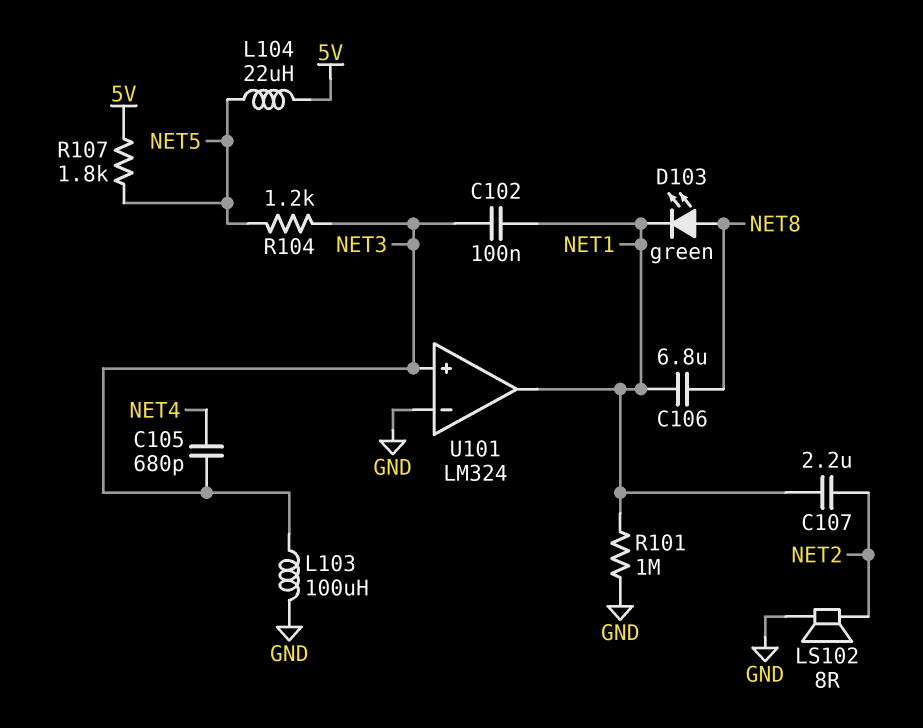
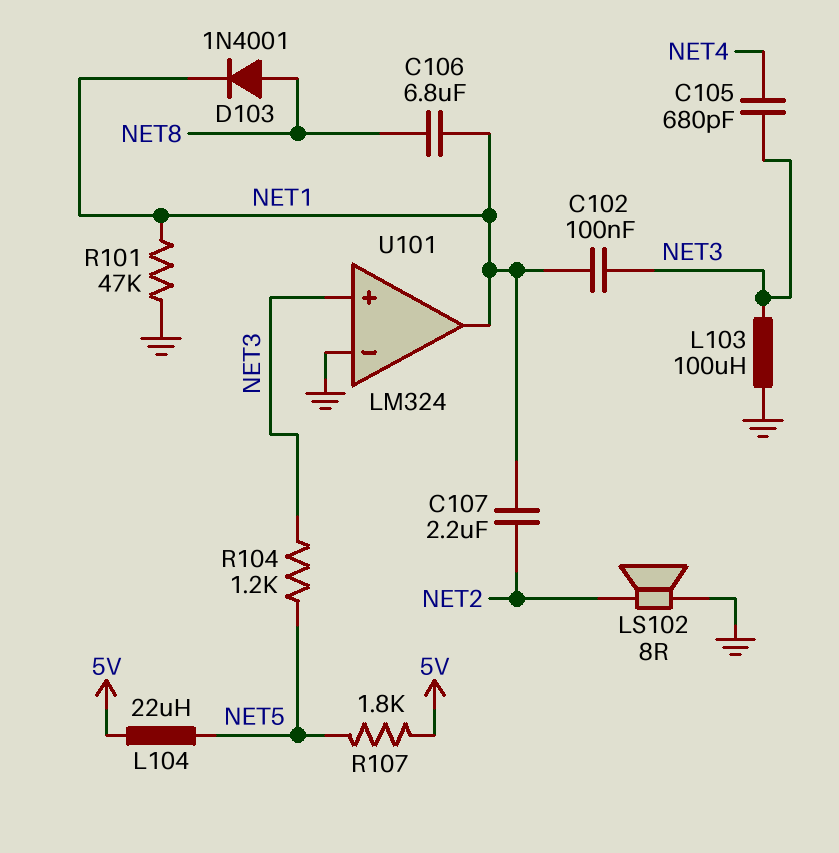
D103: LED green (A NET8, K NET1) -> diode 1N4001 (A NET8, K NET1)
R101: 1M (GND, NET1) -> 47k (GND, NET1)

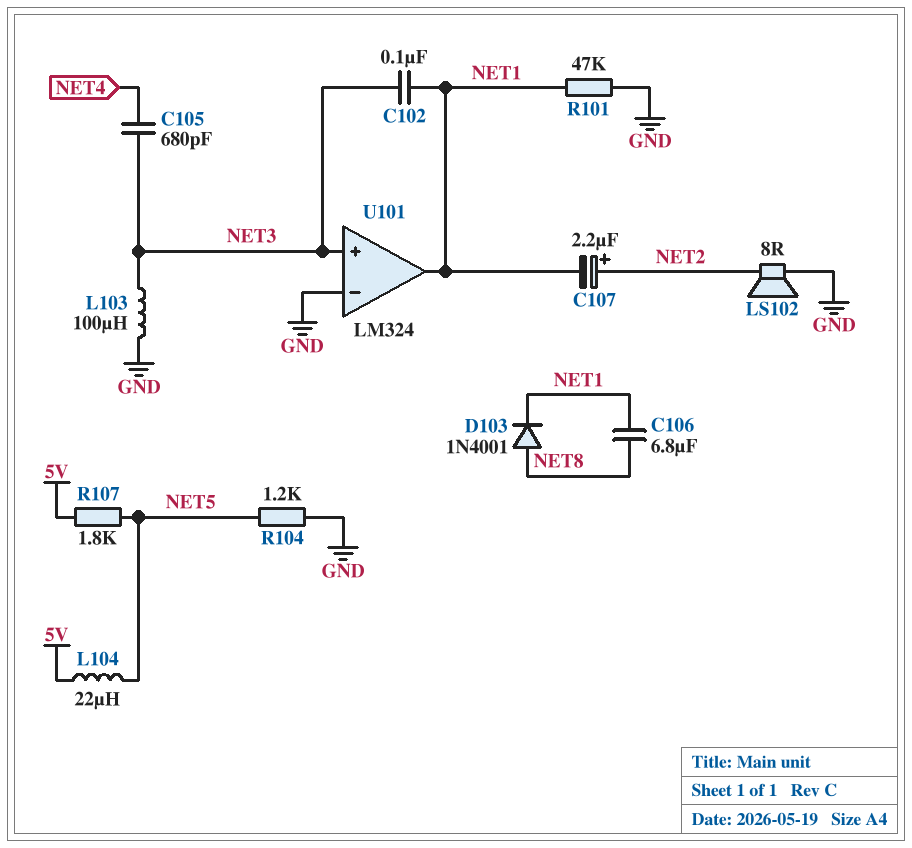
C107: 2.2uF (NET1, NET2) -> 2.2uF (plus NET2, minus NET1)
R104: 1.2k (NET3, NET5) -> 1.2k (GND, NET5)

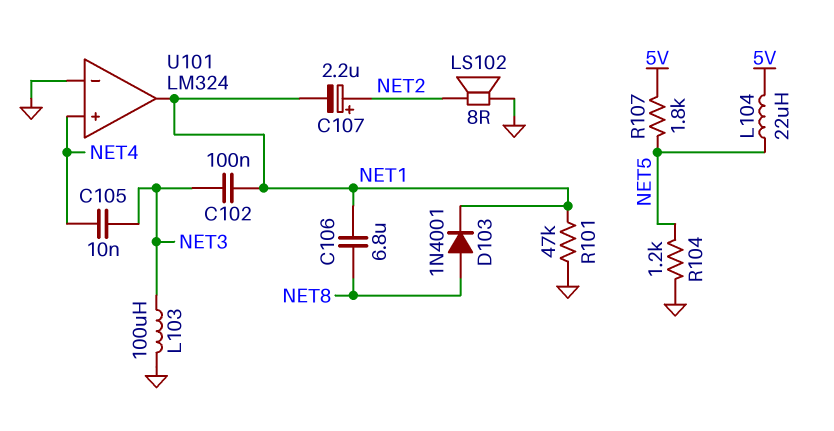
C105: 680pF (NET3, NET4) -> 10nF (NET3, NET4)
U101 pin in+: NET3 -> NET4

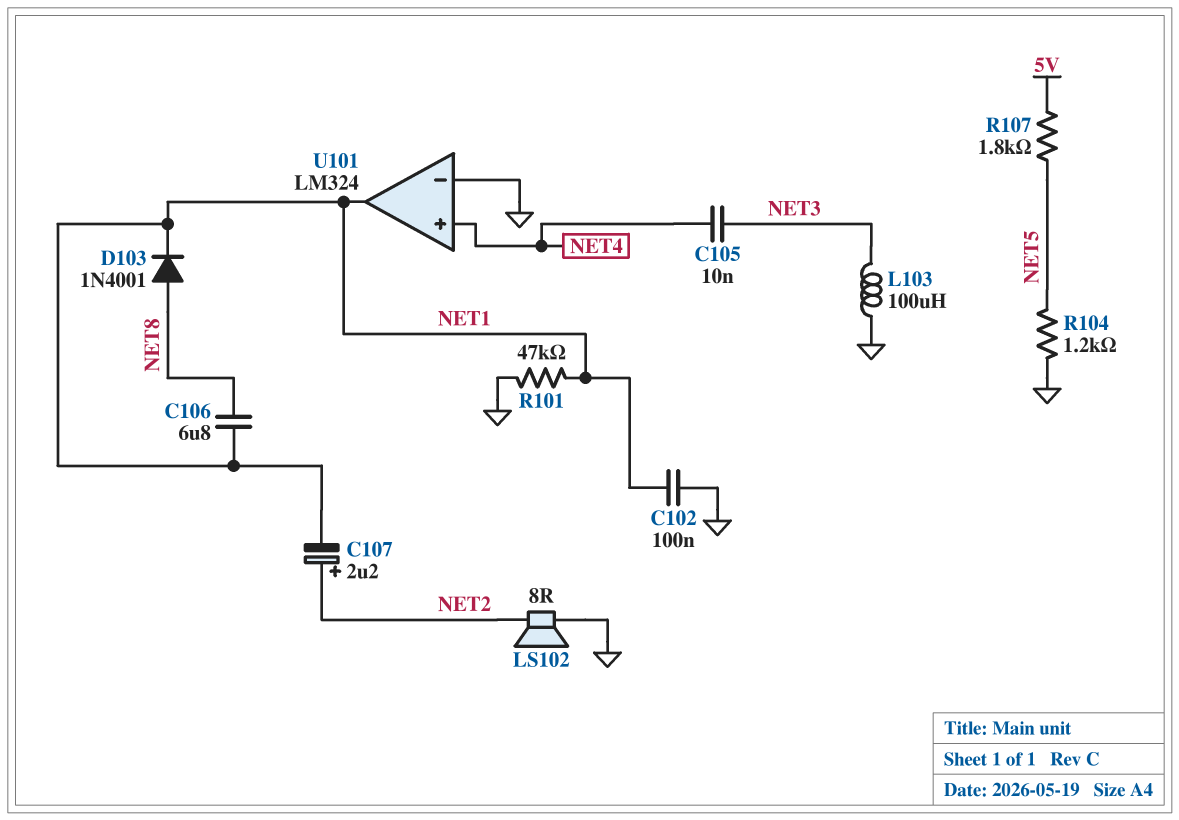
C102: 100nF (NET1, NET3) -> 100nF (GND, NET1)
L104: 22uH (5V, NET5) -> none

